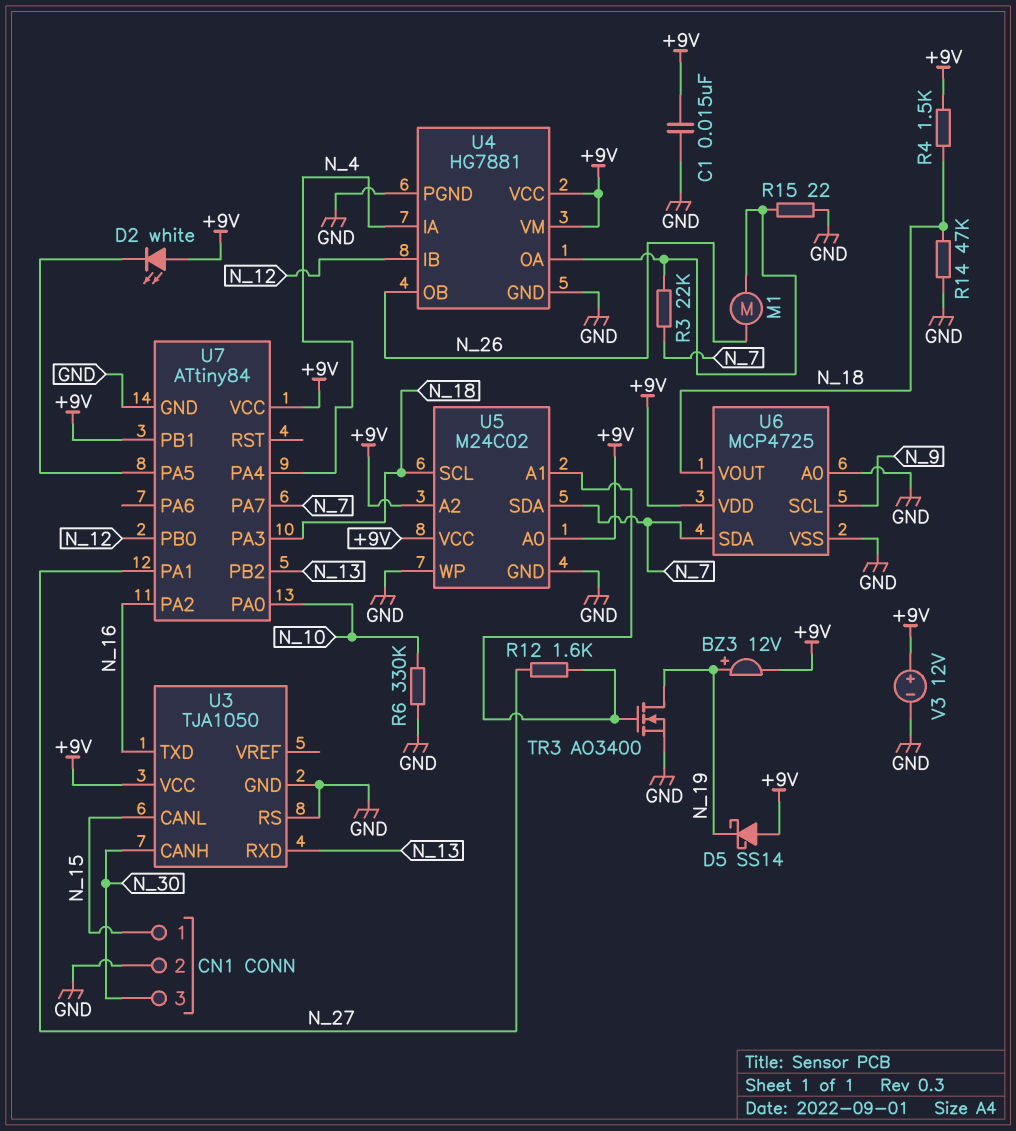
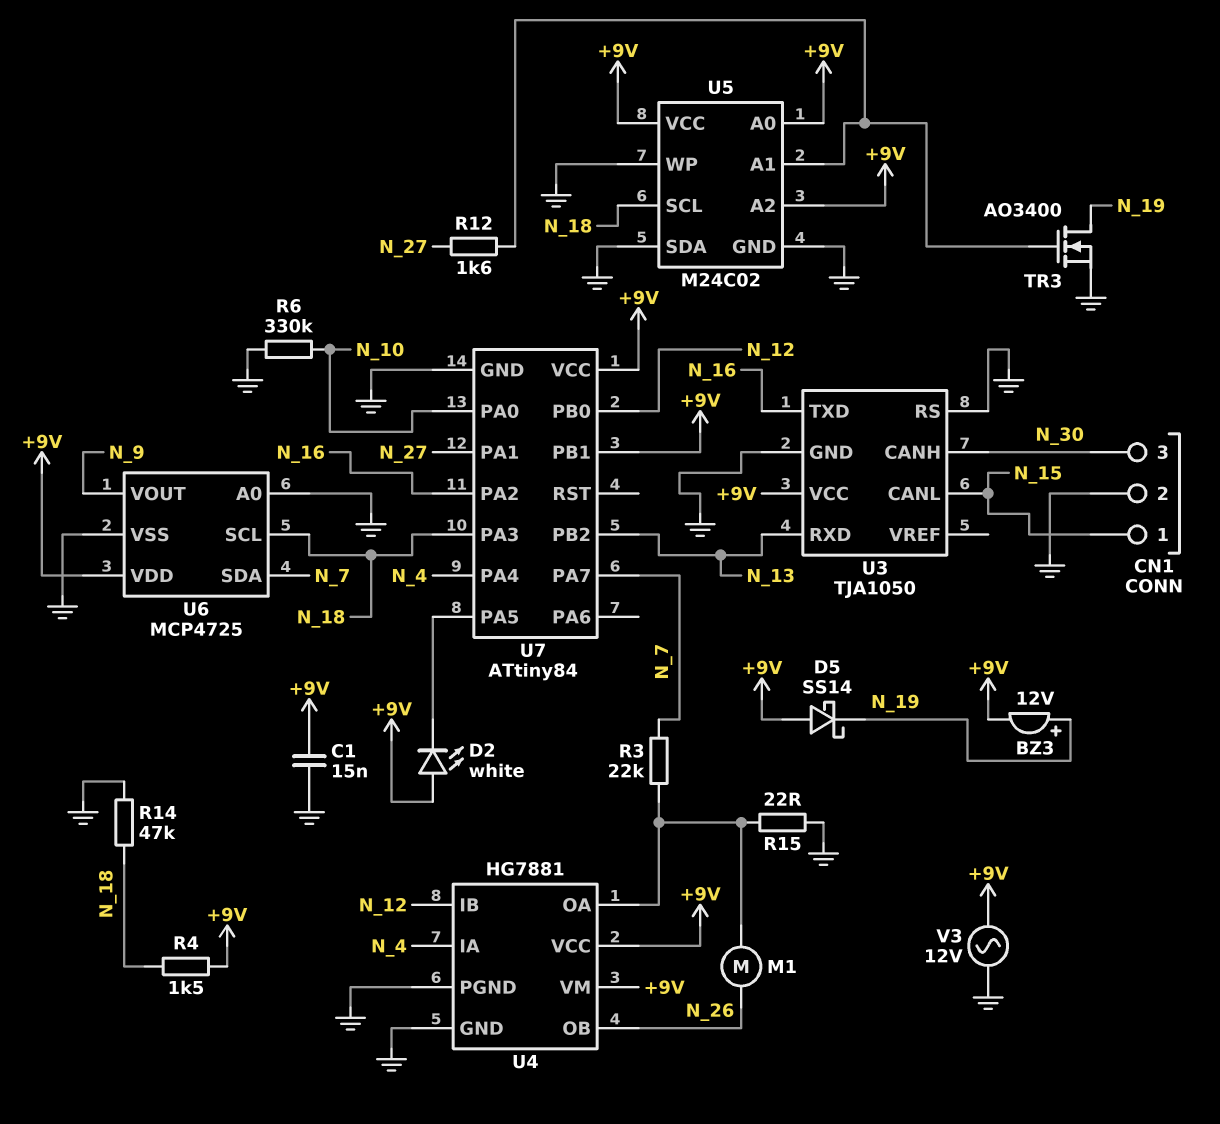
U5 pin SDA: N_7 -> GND
U6 pin SCL: N_9 -> N_18
U6 pin VOUT: N_18 -> N_9
V3: 12V (plus +9V, minus GND) -> AC 12V (+9V, GND)

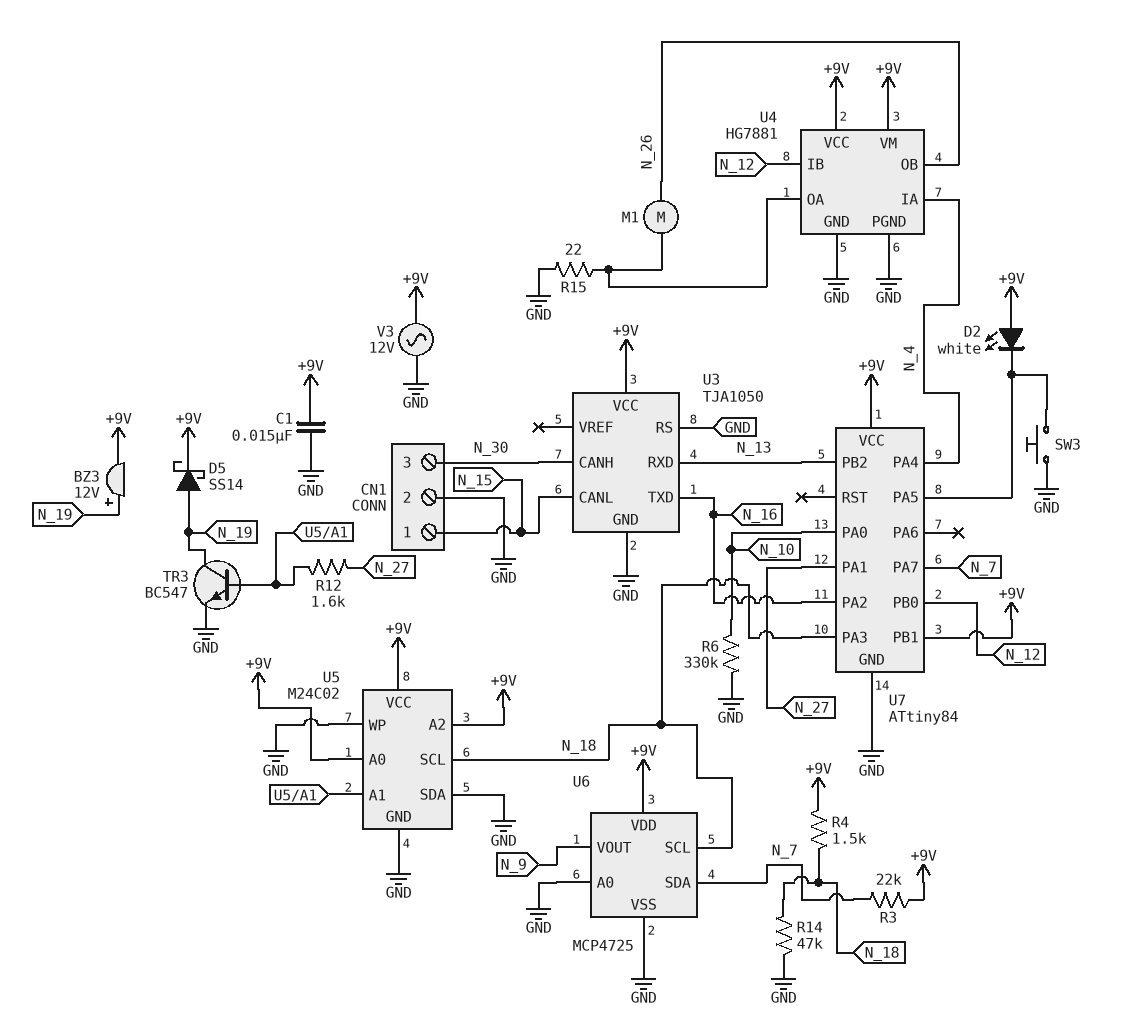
D5: schottky SS14 (A +9V, K N_19) -> schottky SS14 (A N_19, K +9V)
R3: 22k (N_7, U4/OA) -> 22k (+9V, N_7)
SW3: none -> button (GND, U7/PA5)
TR3: NMOS AO3400 (G U5/A1, D N_19, S GND) -> NPN BC547 (B U5/A1, C N_19, E GND)

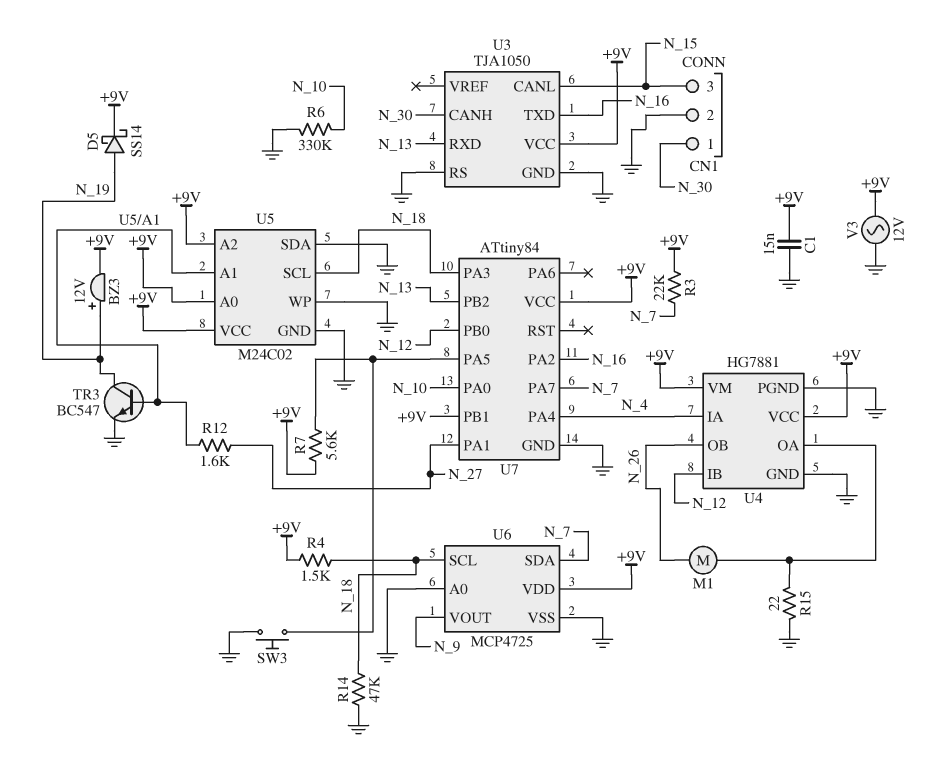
CN1 pin 1: N_15 -> N_30
CN1 pin 3: N_30 -> N_15
D2: LED white (A +9V, K U7/PA5) -> none
R7: none -> 5.6k (+9V, U7/PA5)

